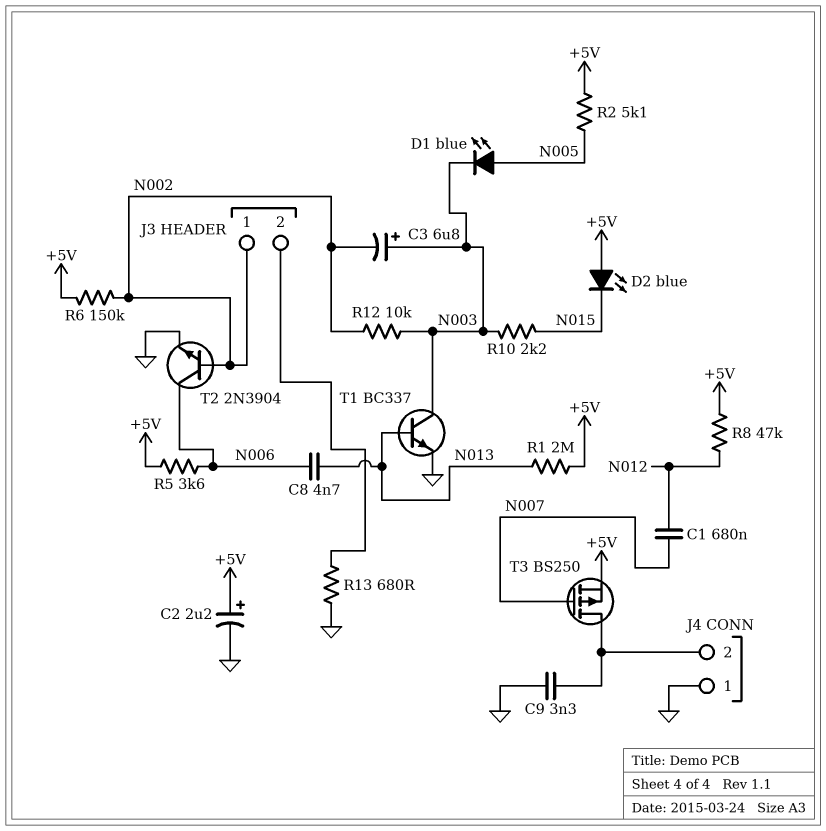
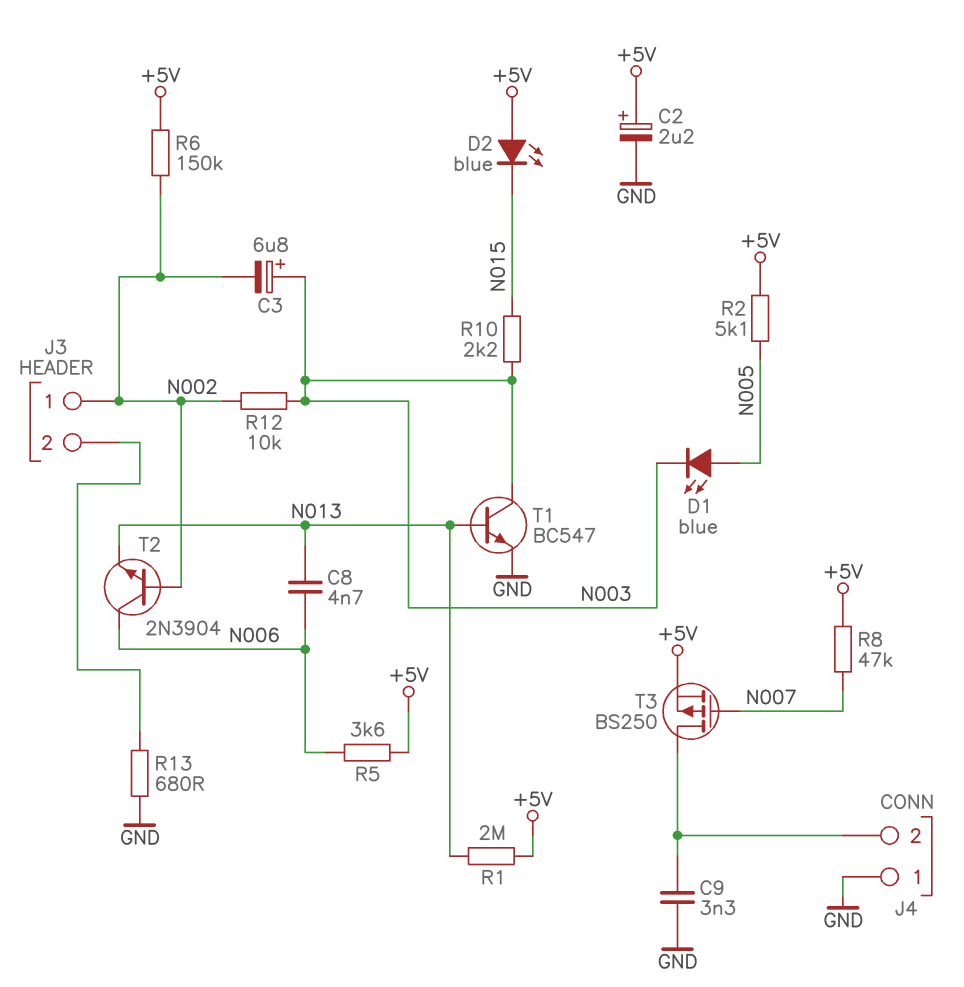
C1: 680nF (N007, N012) -> none
R8: 47k (+5V, N012) -> 47k (+5V, N007)
T1: NPN BC337 (B N013, C N003, E GND) -> NPN BC547 (B N013, C N003, E GND)
T2: NPN 2N3904 (B N002, C N006, E GND) -> NPN 2N3904 (B N002, C N006, E N013)

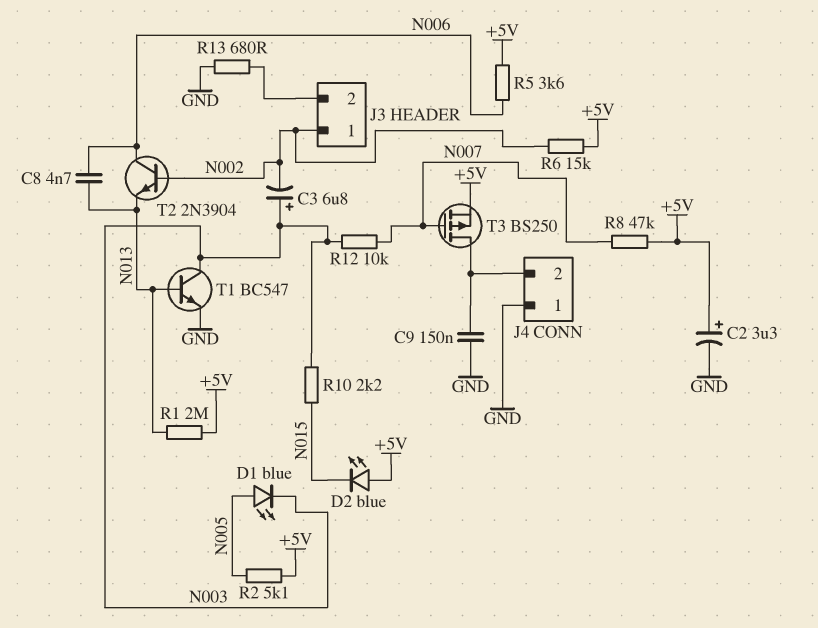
C2: 2.2uF (plus +5V, minus GND) -> 3.3uF (plus +5V, minus GND)
C9: 3.3nF (GND, J4/2) -> 150nF (GND, J4/2)
R6: 150k (+5V, N002) -> 15k (+5V, N002)
R12: 10k (N002, N003) -> 10k (N003, N007)

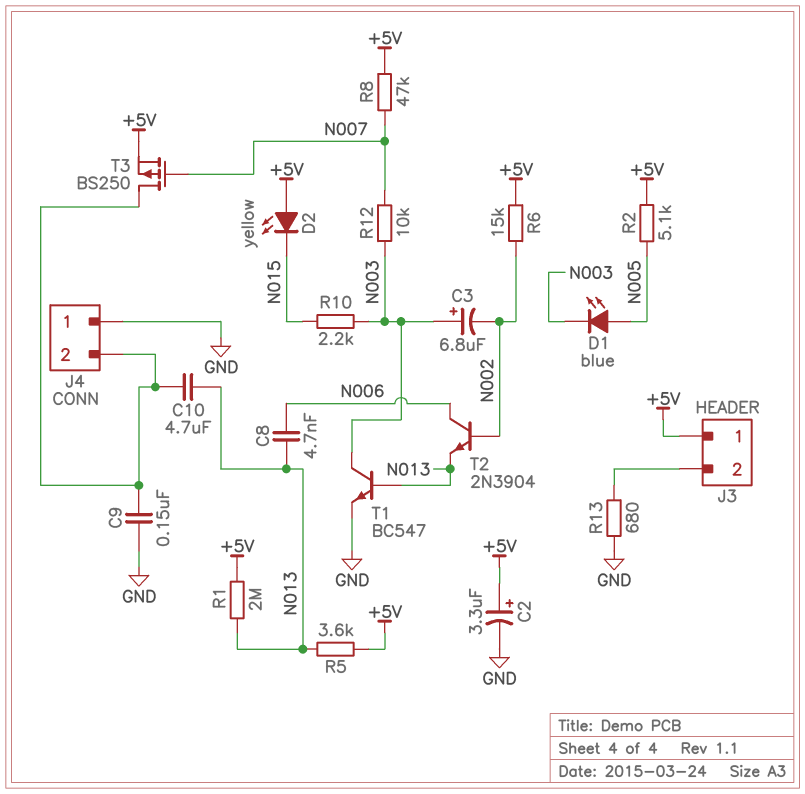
C10: none -> 4.7uF (J4/2, N013)
D2: LED blue (A +5V, K N015) -> LED yellow (A +5V, K N015)
J3 pin 1: N002 -> +5V
R5: 3.6k (+5V, N006) -> 3.6k (+5V, N013)

